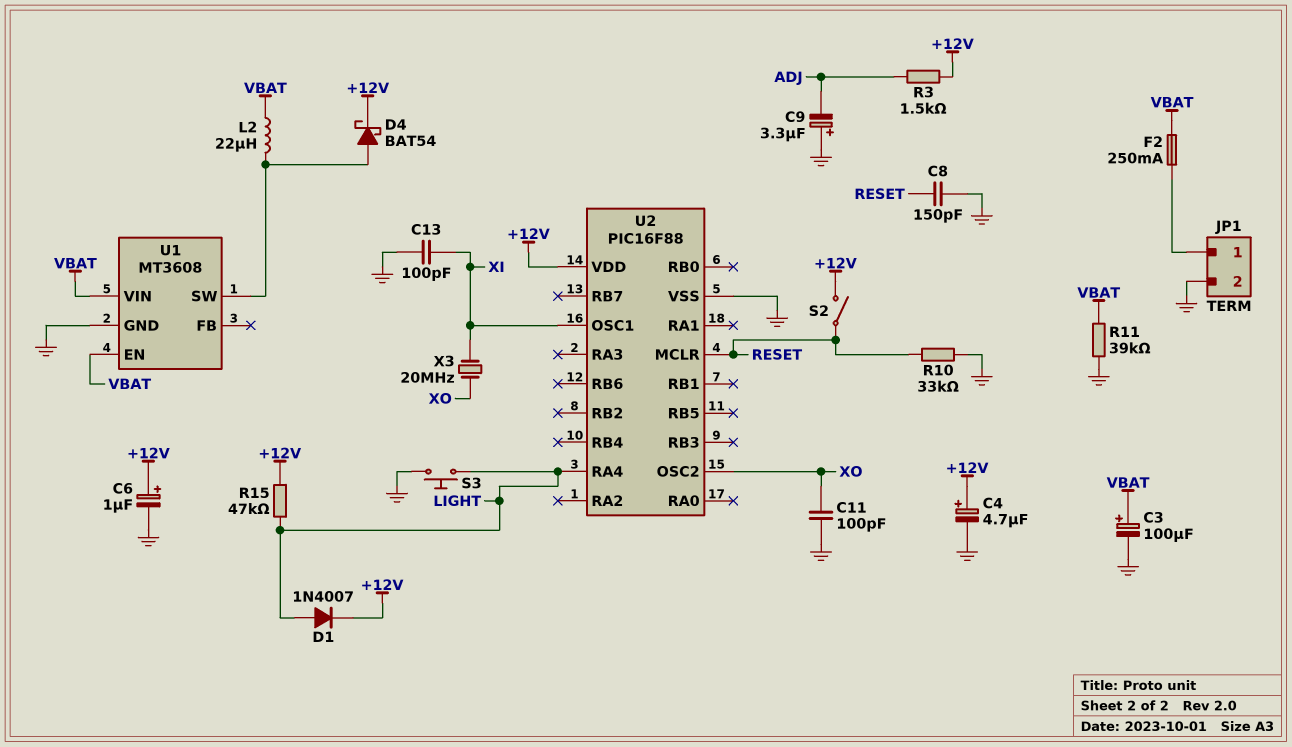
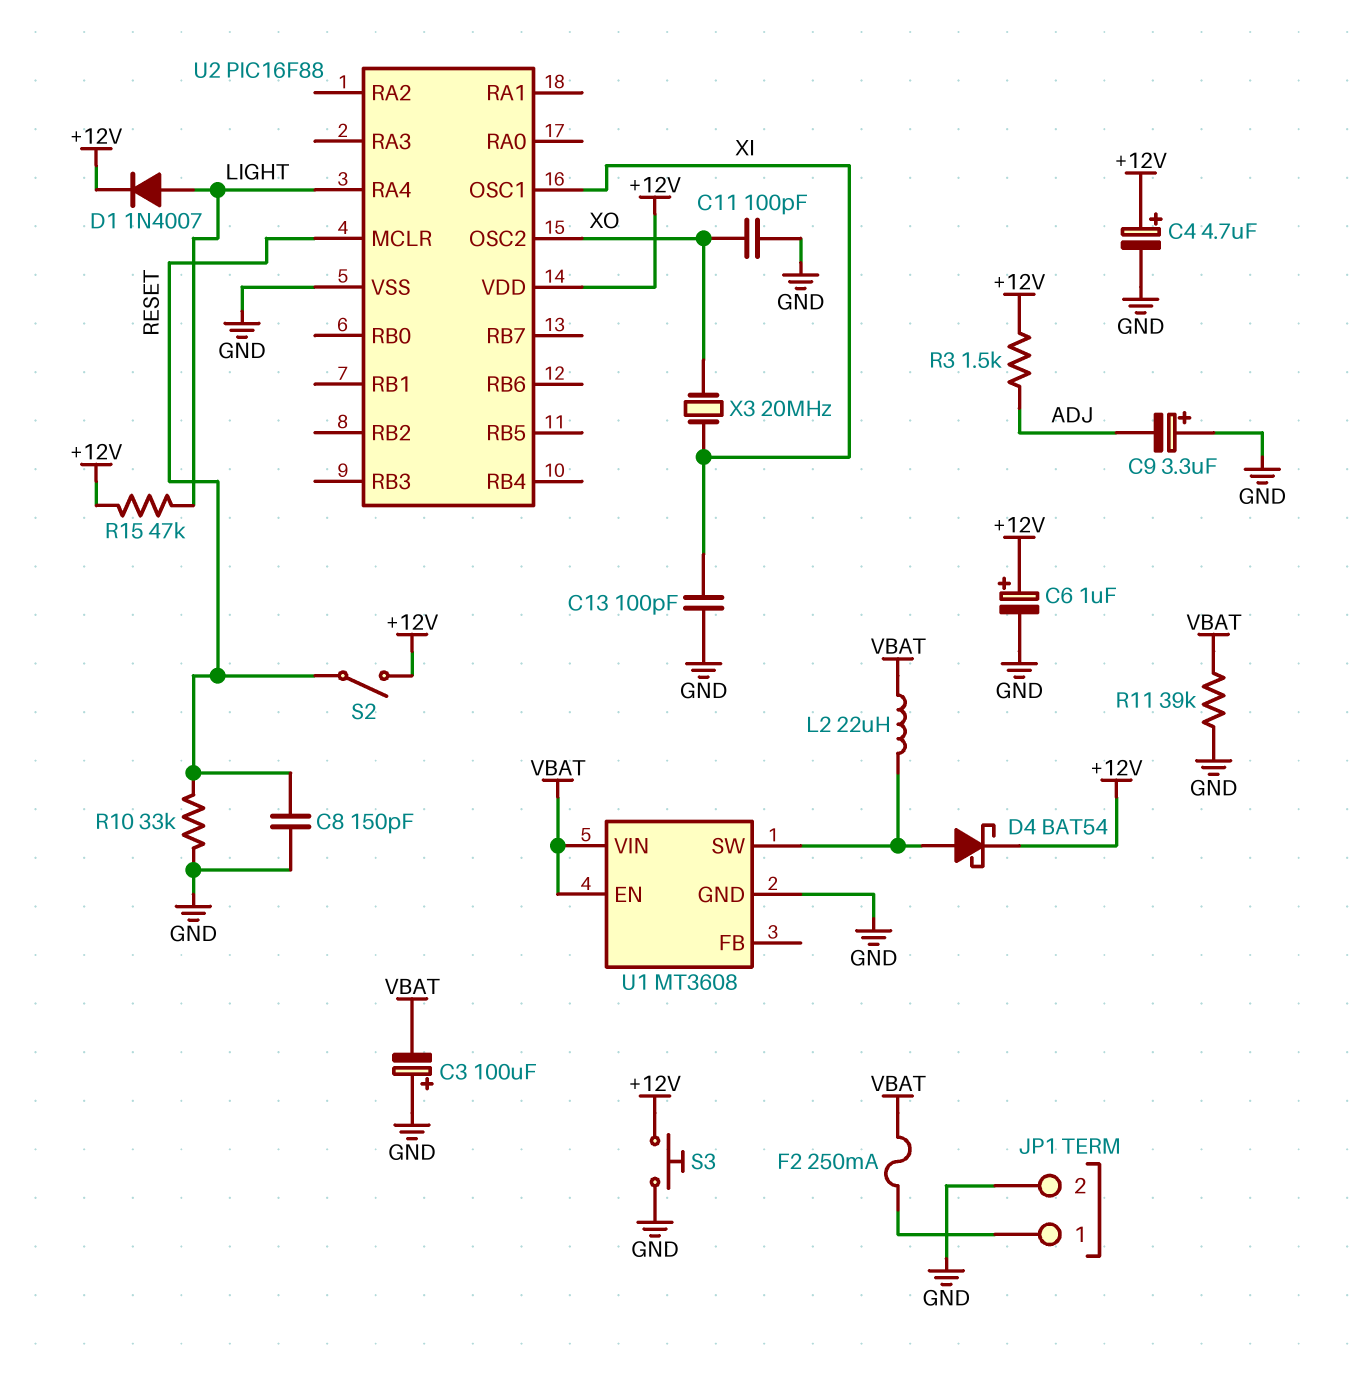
C3: 100uF (plus VBAT, minus GND) -> 100uF (plus GND, minus VBAT)
S3: button (GND, LIGHT) -> button (+12V, GND)

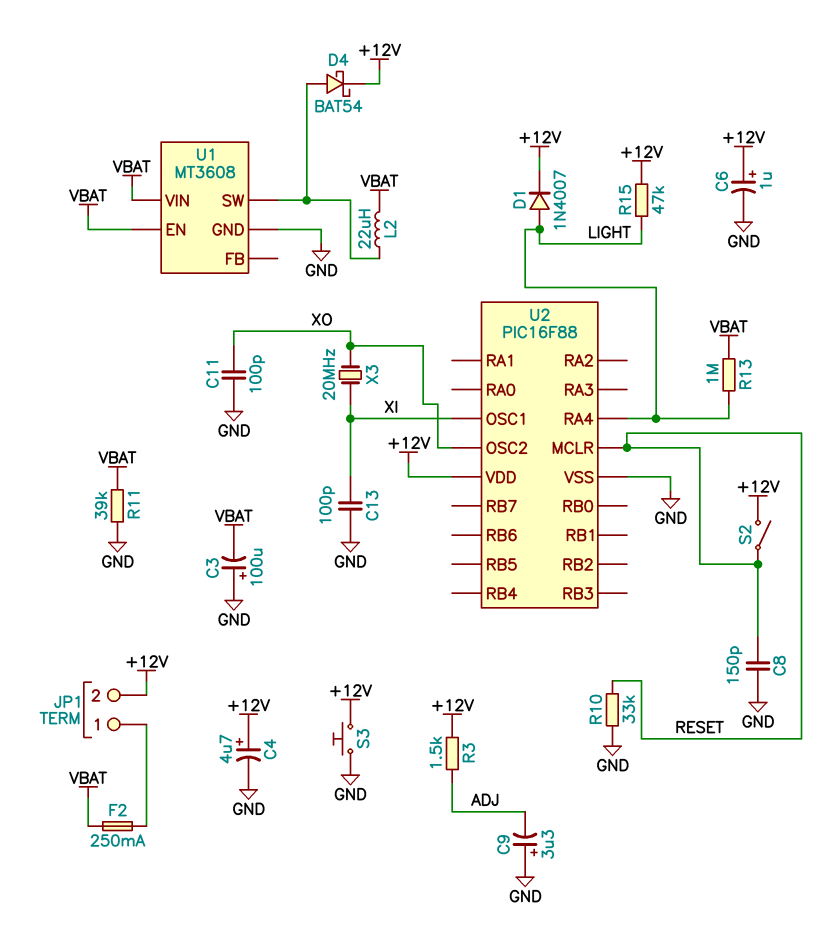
JP1 pin 2: GND -> +12V
R13: none -> 1M (LIGHT, VBAT)

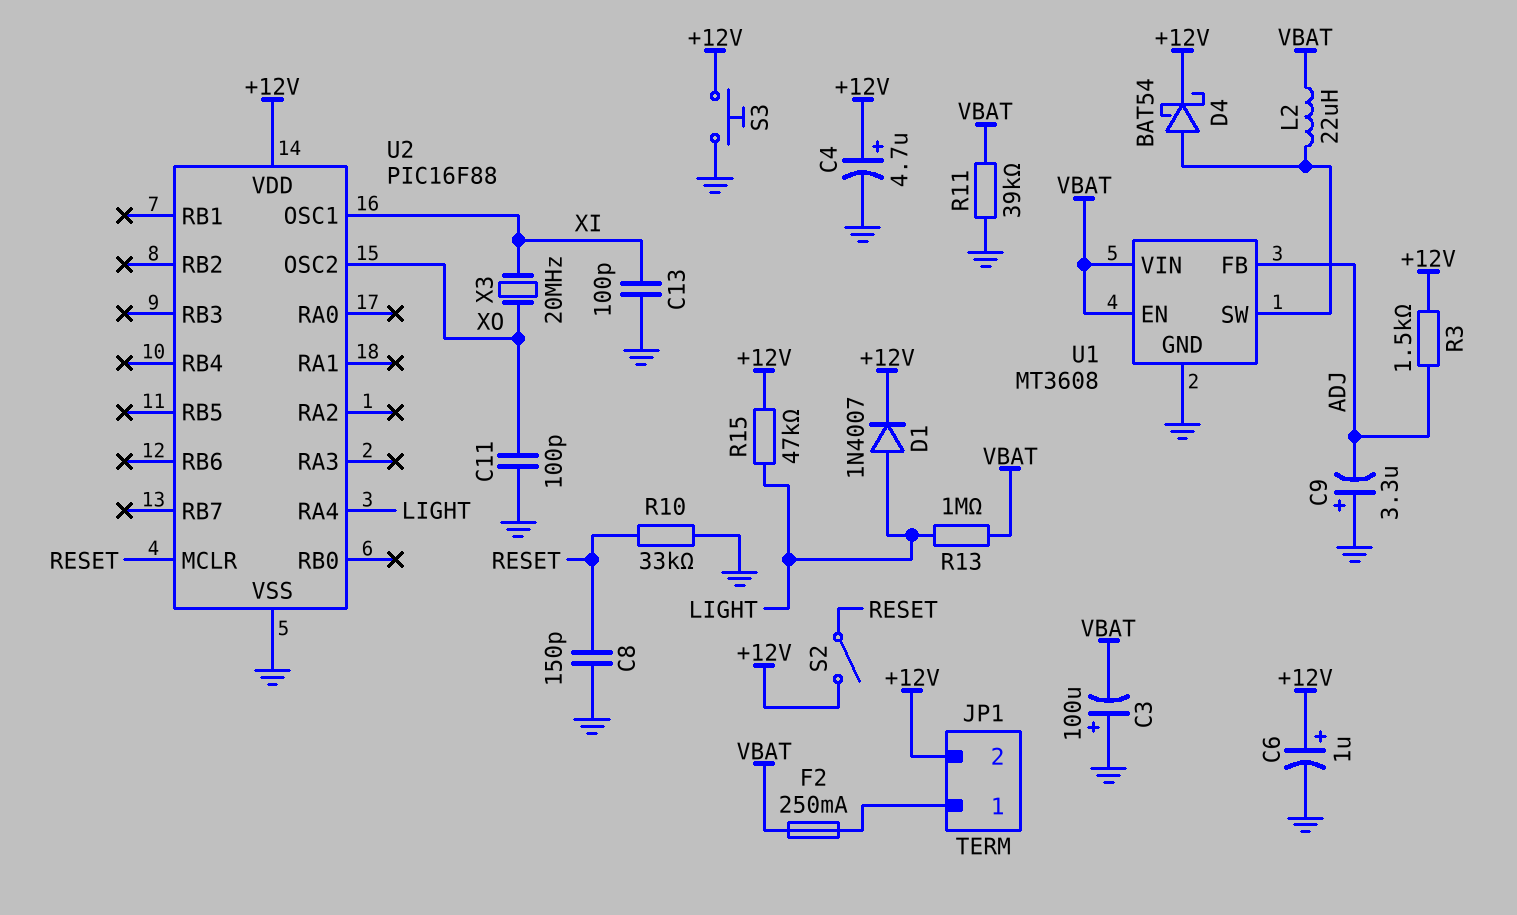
U1 pin FB: none -> ADJ

